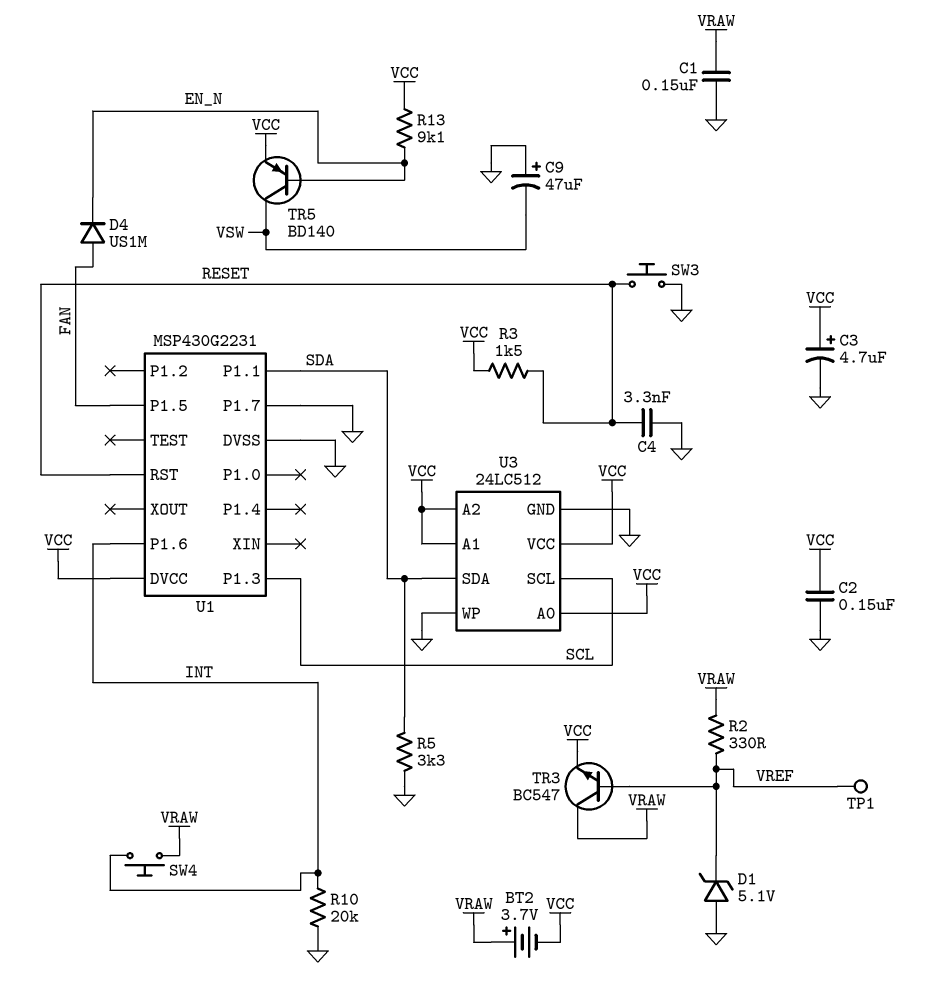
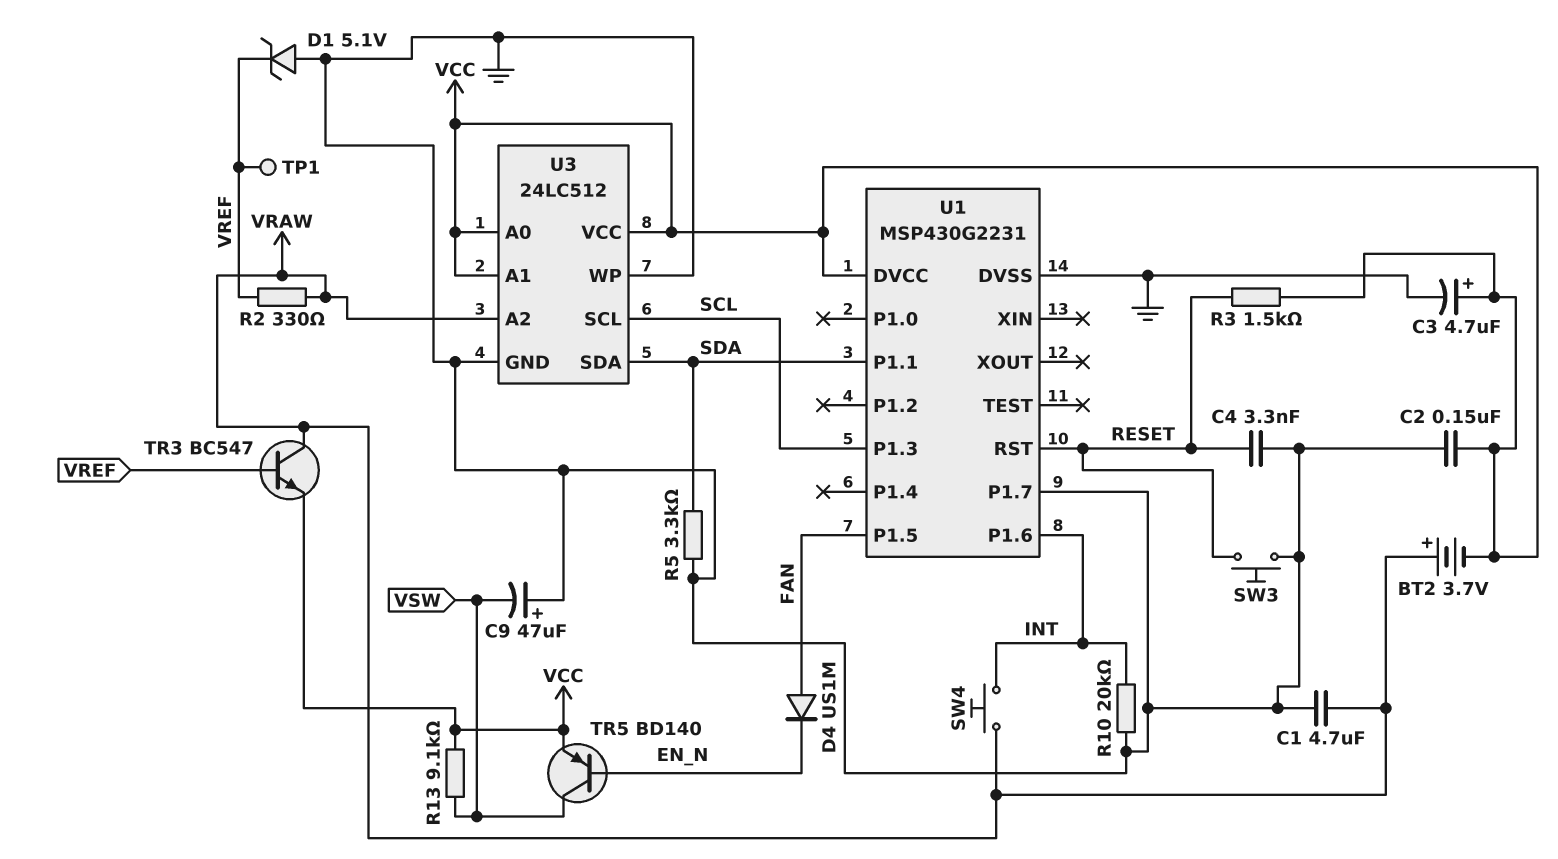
C1: 150nF (GND, VRAW) -> 4.7uF (GND, VRAW)
R13: 9.1k (EN_N, VCC) -> 9.1k (VCC, VSW)
U3 pin A2: VCC -> VRAW

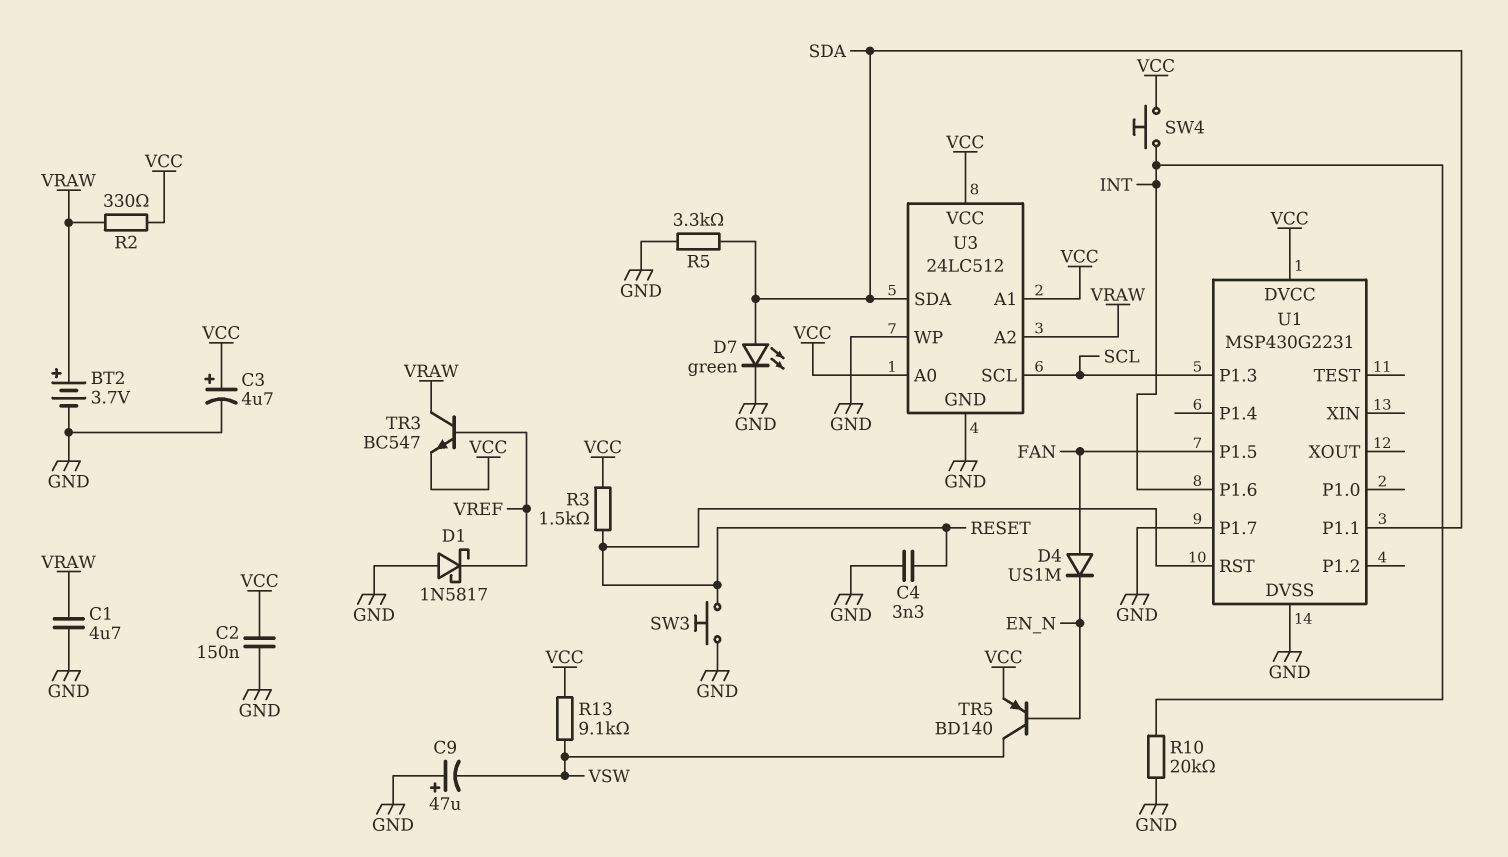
BT2: 3.7V (plus VRAW, minus VCC) -> 3.7V (plus VRAW, minus GND)
D1: zener 5.1V (A GND, K VREF) -> schottky 1N5817 (A GND, K VREF)
D7: none -> LED green (A SDA, K GND)
R2: 330 (VRAW, VREF) -> 330 (VCC, VRAW)
SW4: button (INT, VRAW) -> button (INT, VCC)
TP1: test point (VREF) -> none

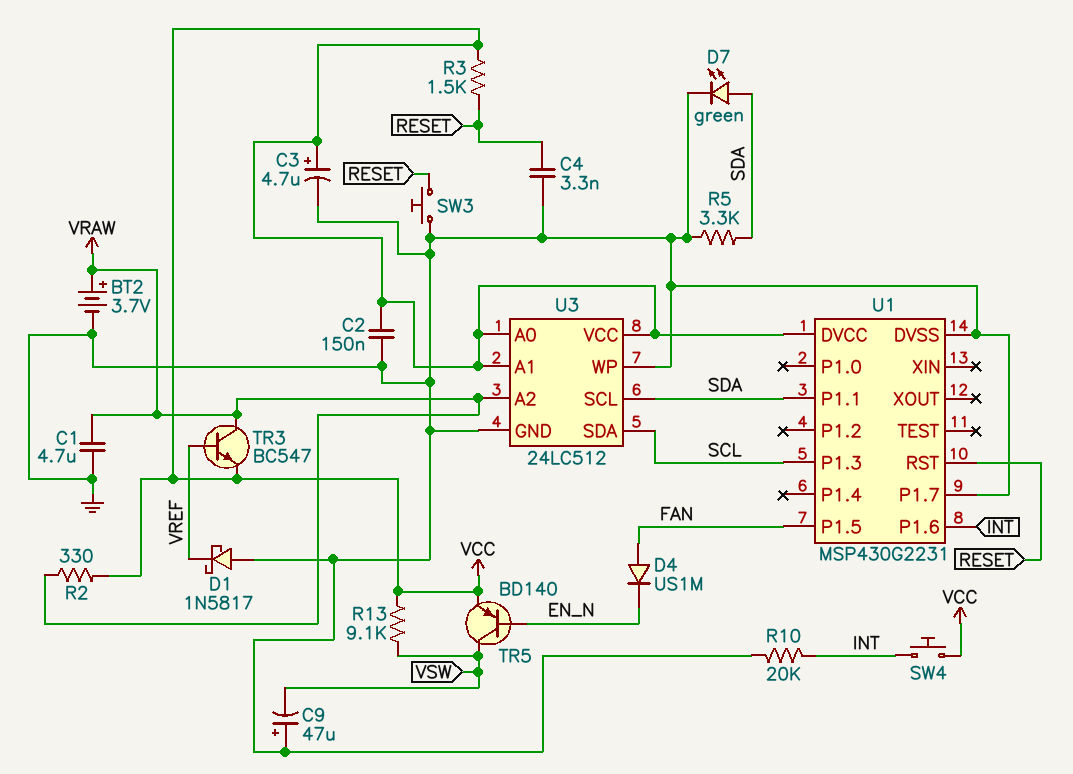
U3 pin SCL: SCL -> SDA
U3 pin SDA: SDA -> SCL

